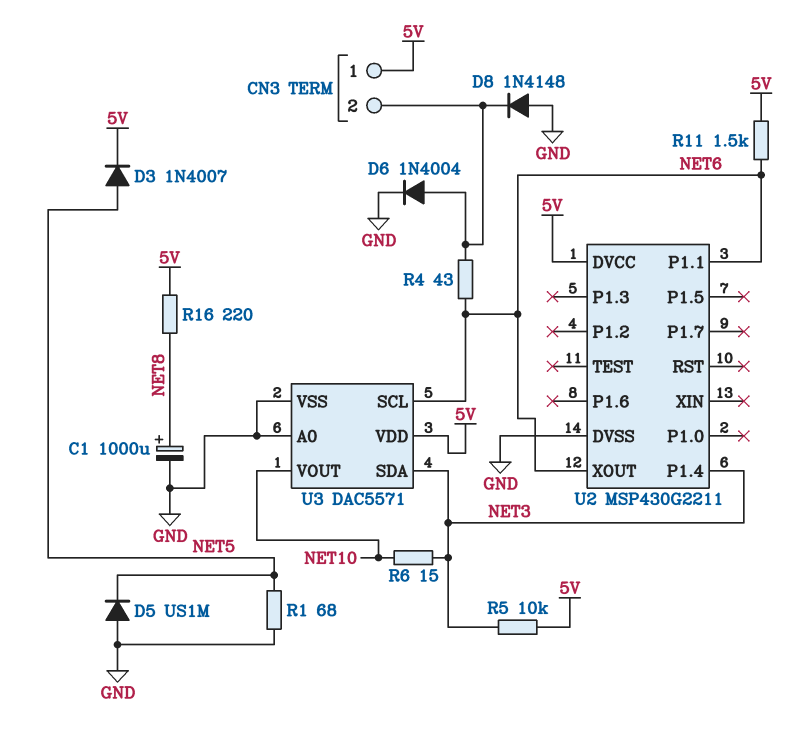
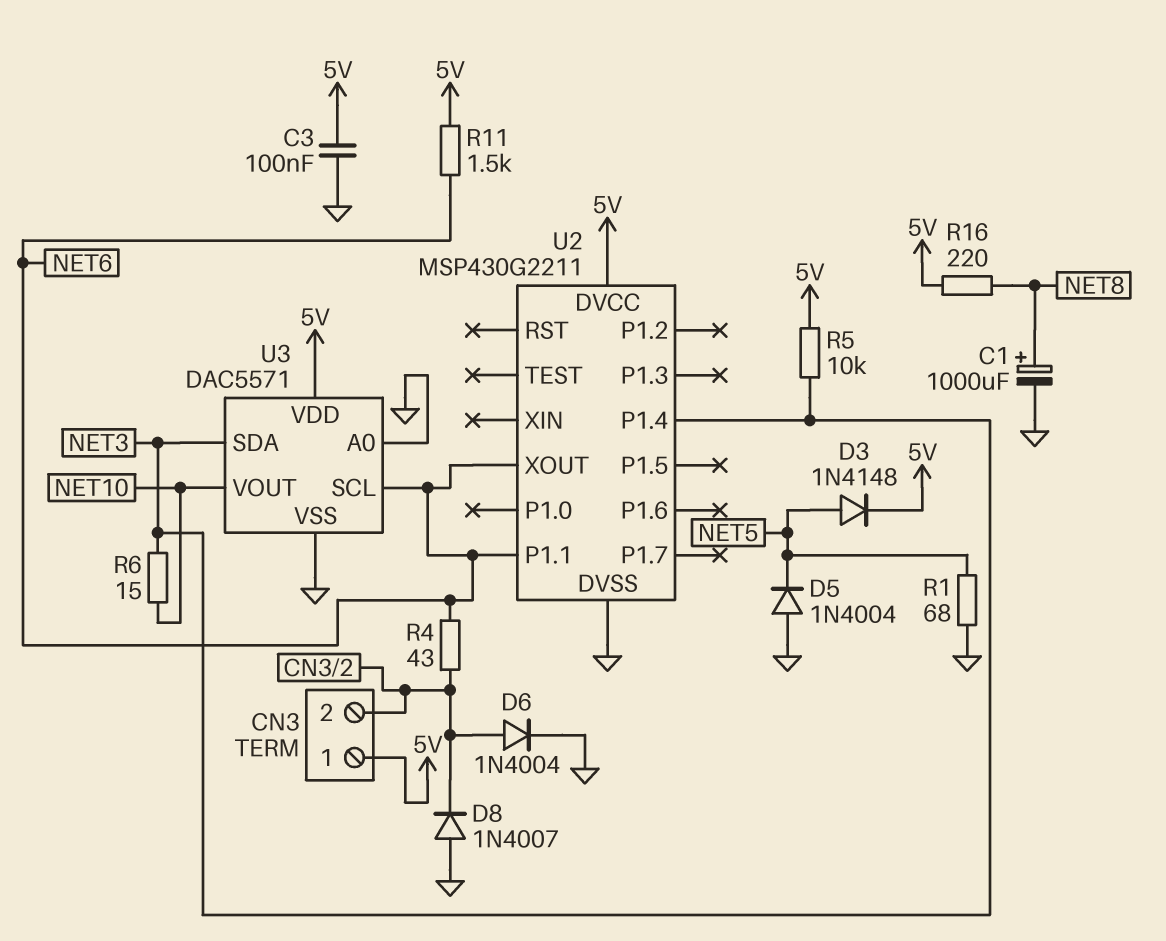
C3: none -> 100nF (5V, GND)
D3: diode 1N4007 (A NET5, K 5V) -> diode 1N4148 (A NET5, K 5V)
D5: diode US1M (A GND, K NET5) -> diode 1N4004 (A GND, K NET5)
D8: diode 1N4148 (A GND, K CN3/2) -> diode 1N4007 (A GND, K CN3/2)

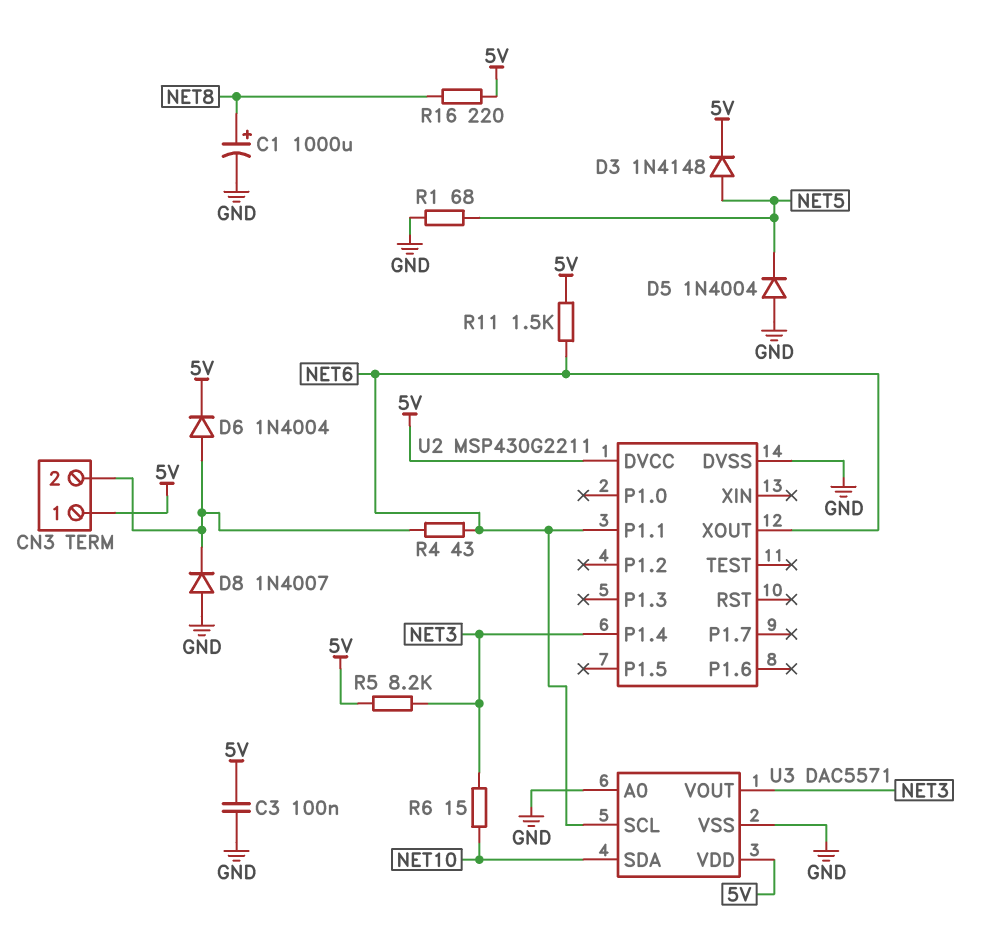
D6: diode 1N4004 (A CN3/2, K GND) -> diode 1N4004 (A CN3/2, K 5V)
R5: 10k (5V, NET3) -> 8.2k (5V, NET3)
U3 pin SDA: NET3 -> NET10
U3 pin VOUT: NET10 -> NET3

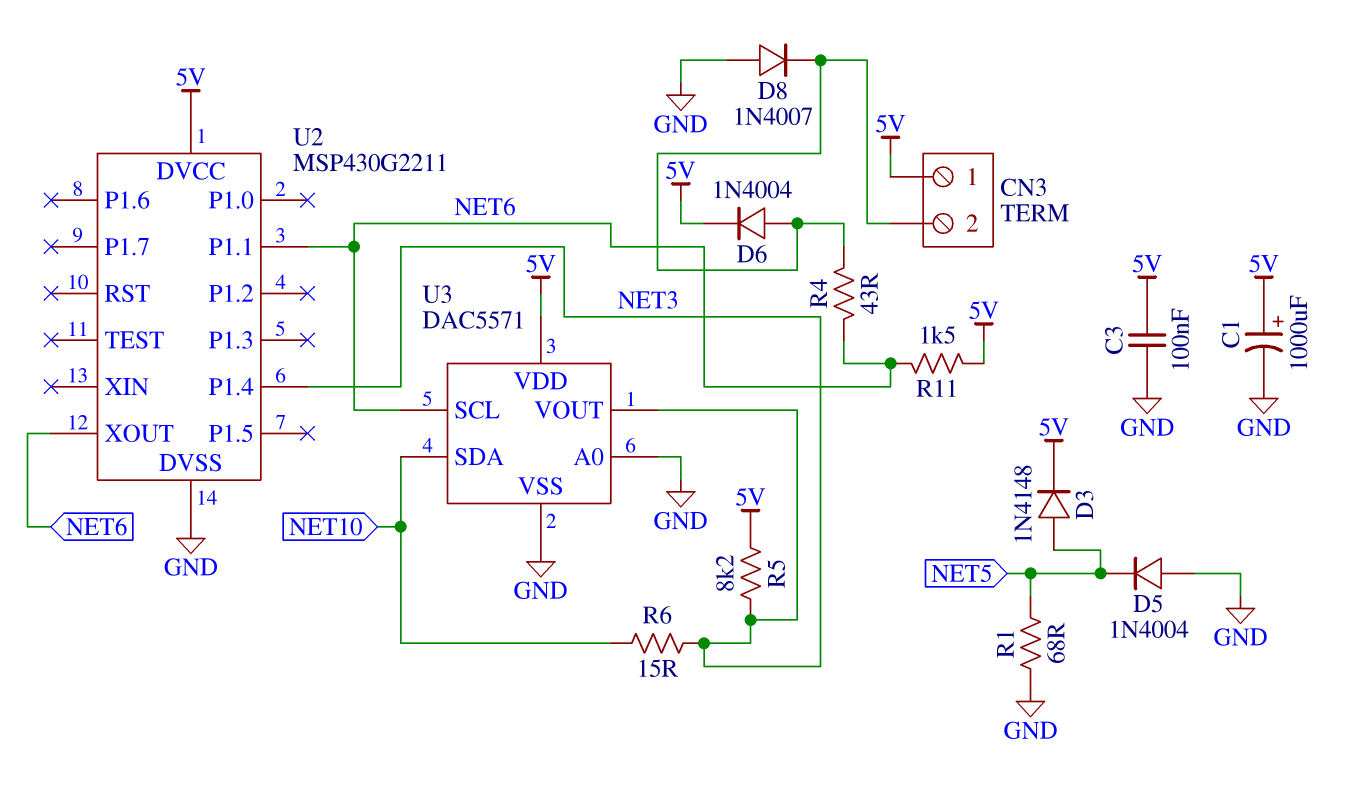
C1: 1000uF (plus NET8, minus GND) -> 1000uF (plus 5V, minus GND)
R16: 220 (5V, NET8) -> none

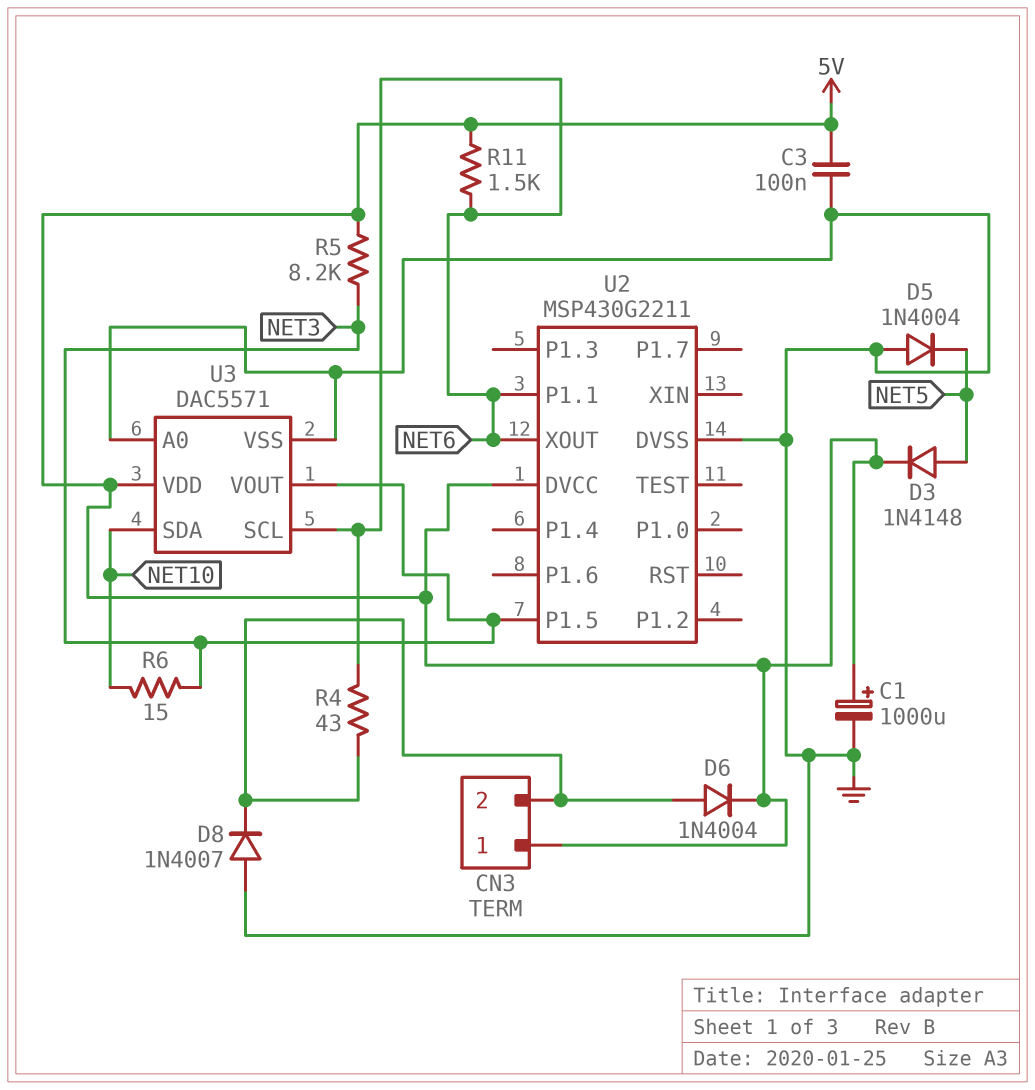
R1: 68 (GND, NET5) -> none
U2 pin P1.4: NET3 -> none
U2 pin P1.5: none -> NET3

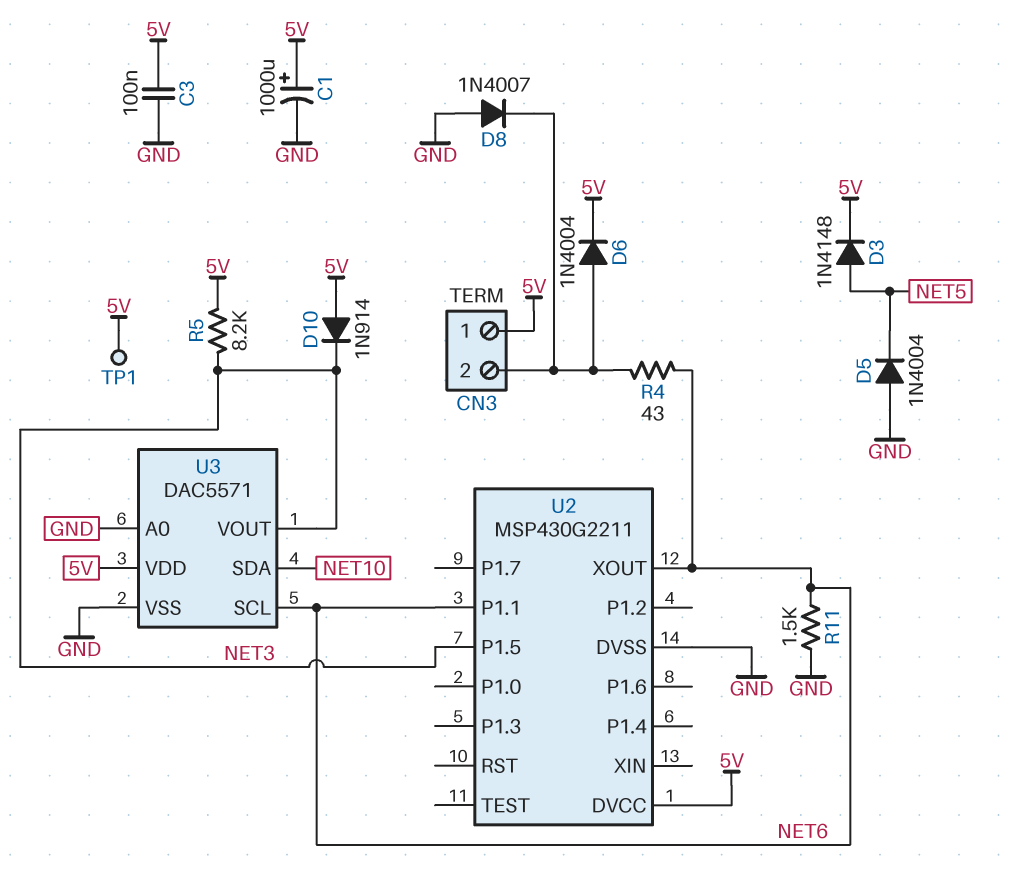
D10: none -> diode 1N914 (A 5V, K NET3)
R6: 15 (NET3, NET10) -> none
R11: 1.5k (5V, NET6) -> 1.5k (GND, NET6)
TP1: none -> test point (5V)

